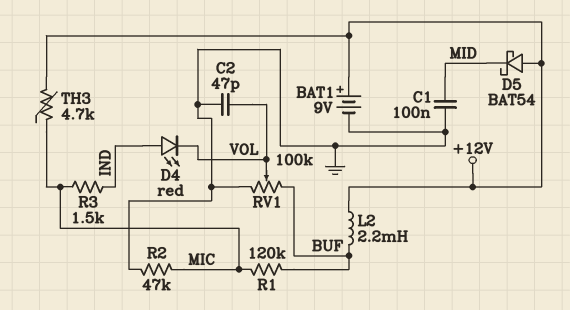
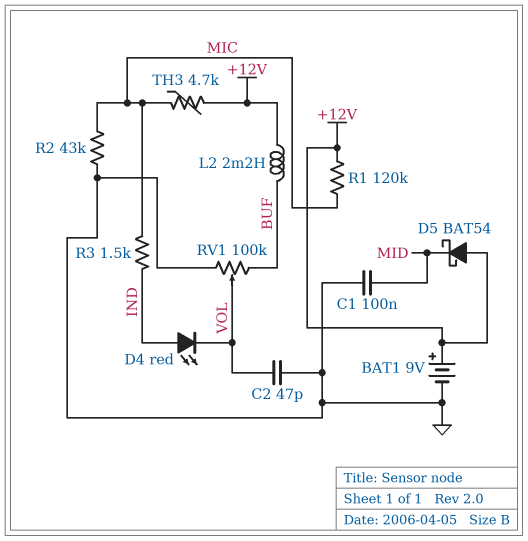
R1: 120k (BUF, MIC) -> 120k (+12V, MIC)
R2: 47k (GND, MIC) -> 43k (GND, MIC)

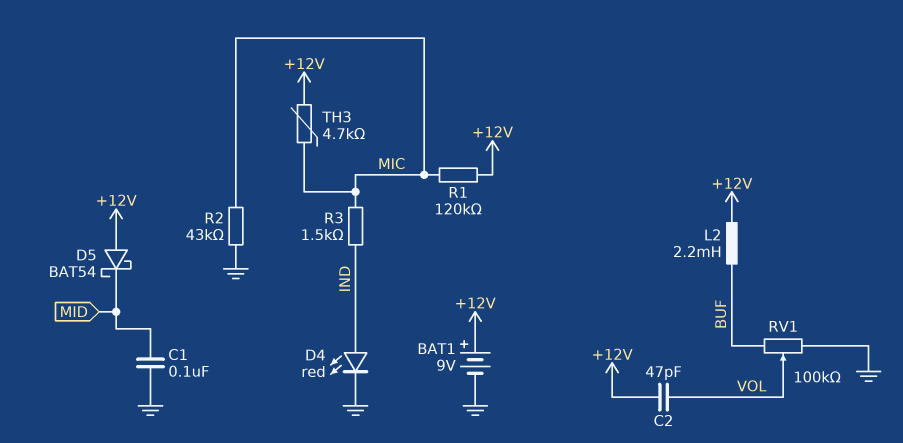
C2: 47pF (GND, VOL) -> 47pF (+12V, VOL)
D4: LED red (A IND, K VOL) -> LED red (A IND, K GND)

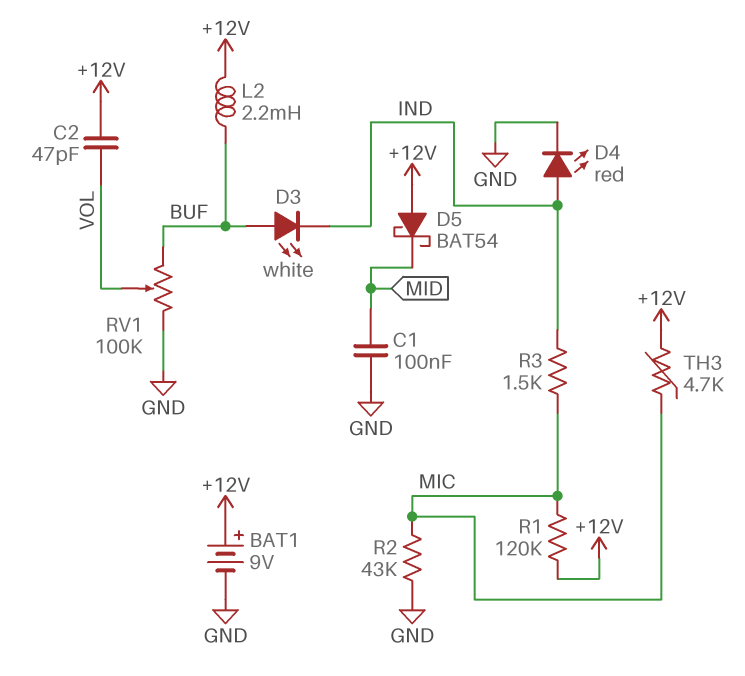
D3: none -> LED white (A BUF, K IND)

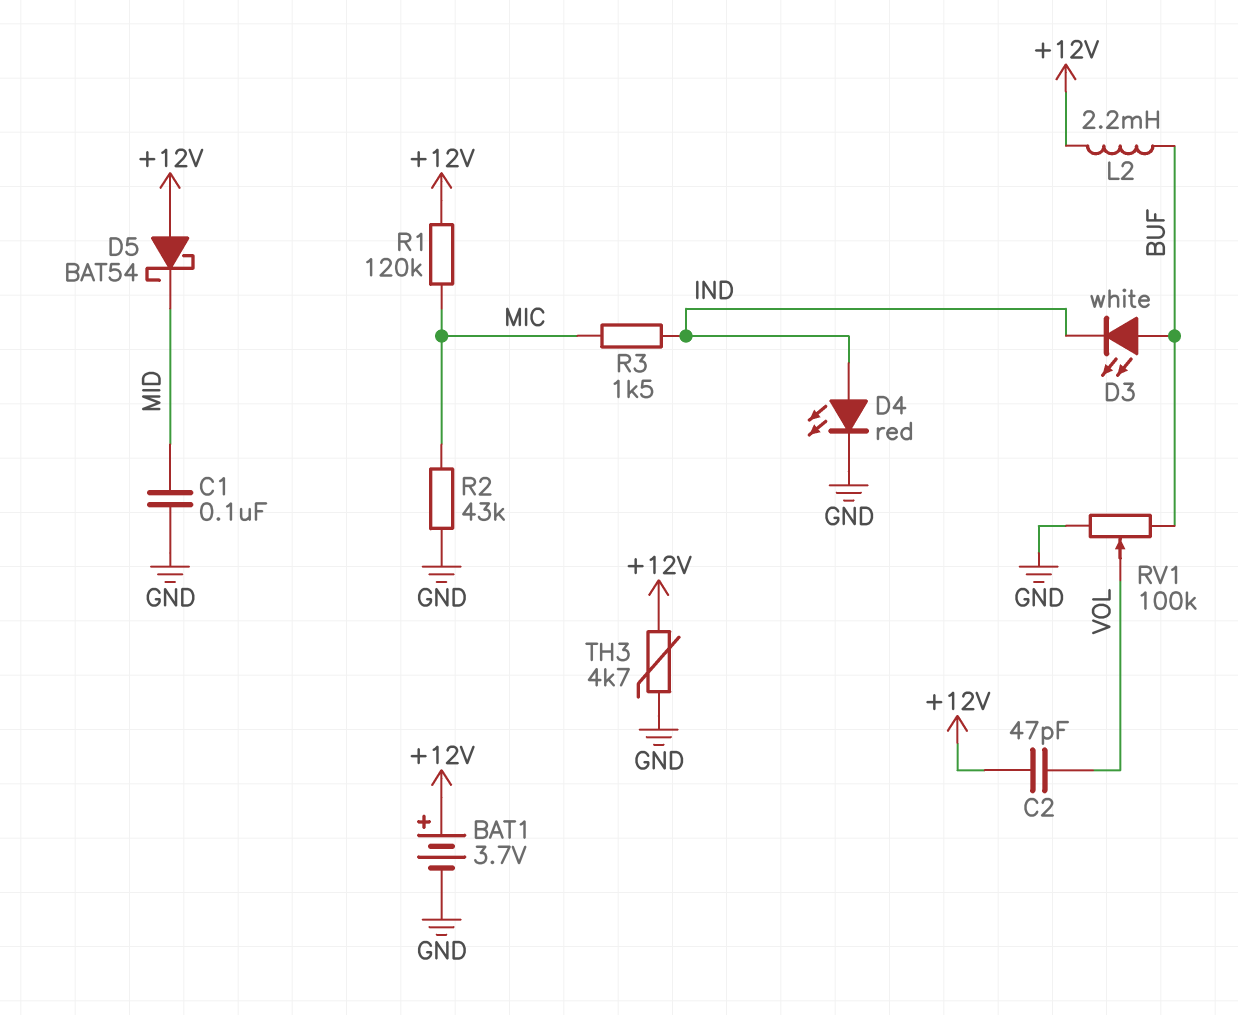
BAT1: 9V (plus +12V, minus GND) -> 3.7V (plus +12V, minus GND)
TH3: 4.7k (+12V, MIC) -> 4.7k (+12V, GND)

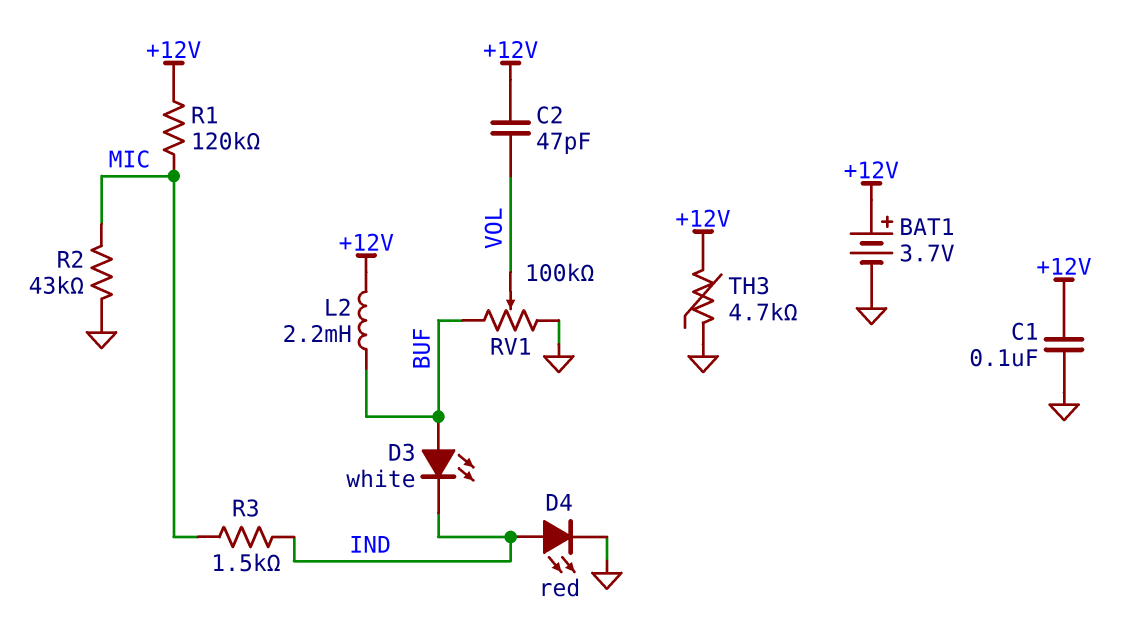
C1: 100nF (GND, MID) -> 100nF (+12V, GND)
D5: schottky BAT54 (A +12V, K MID) -> none

